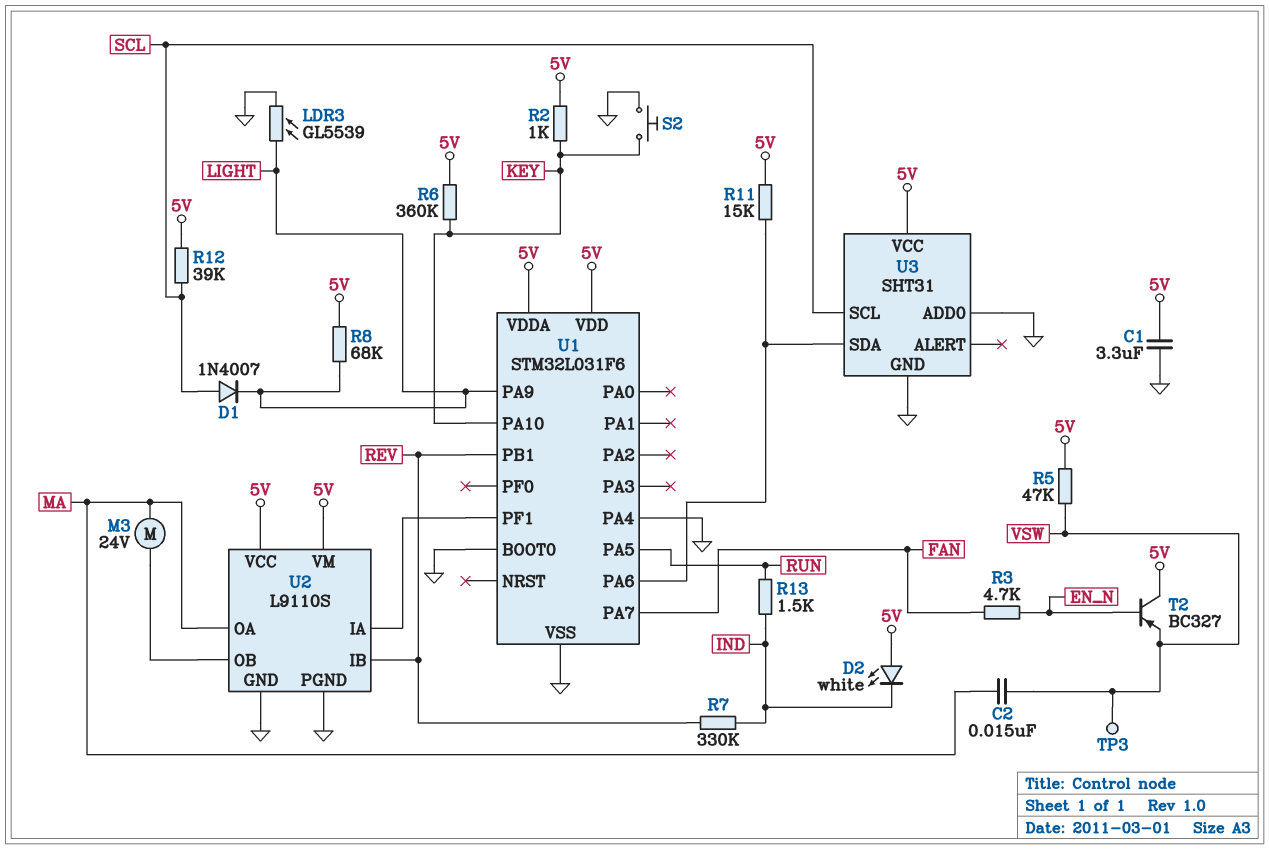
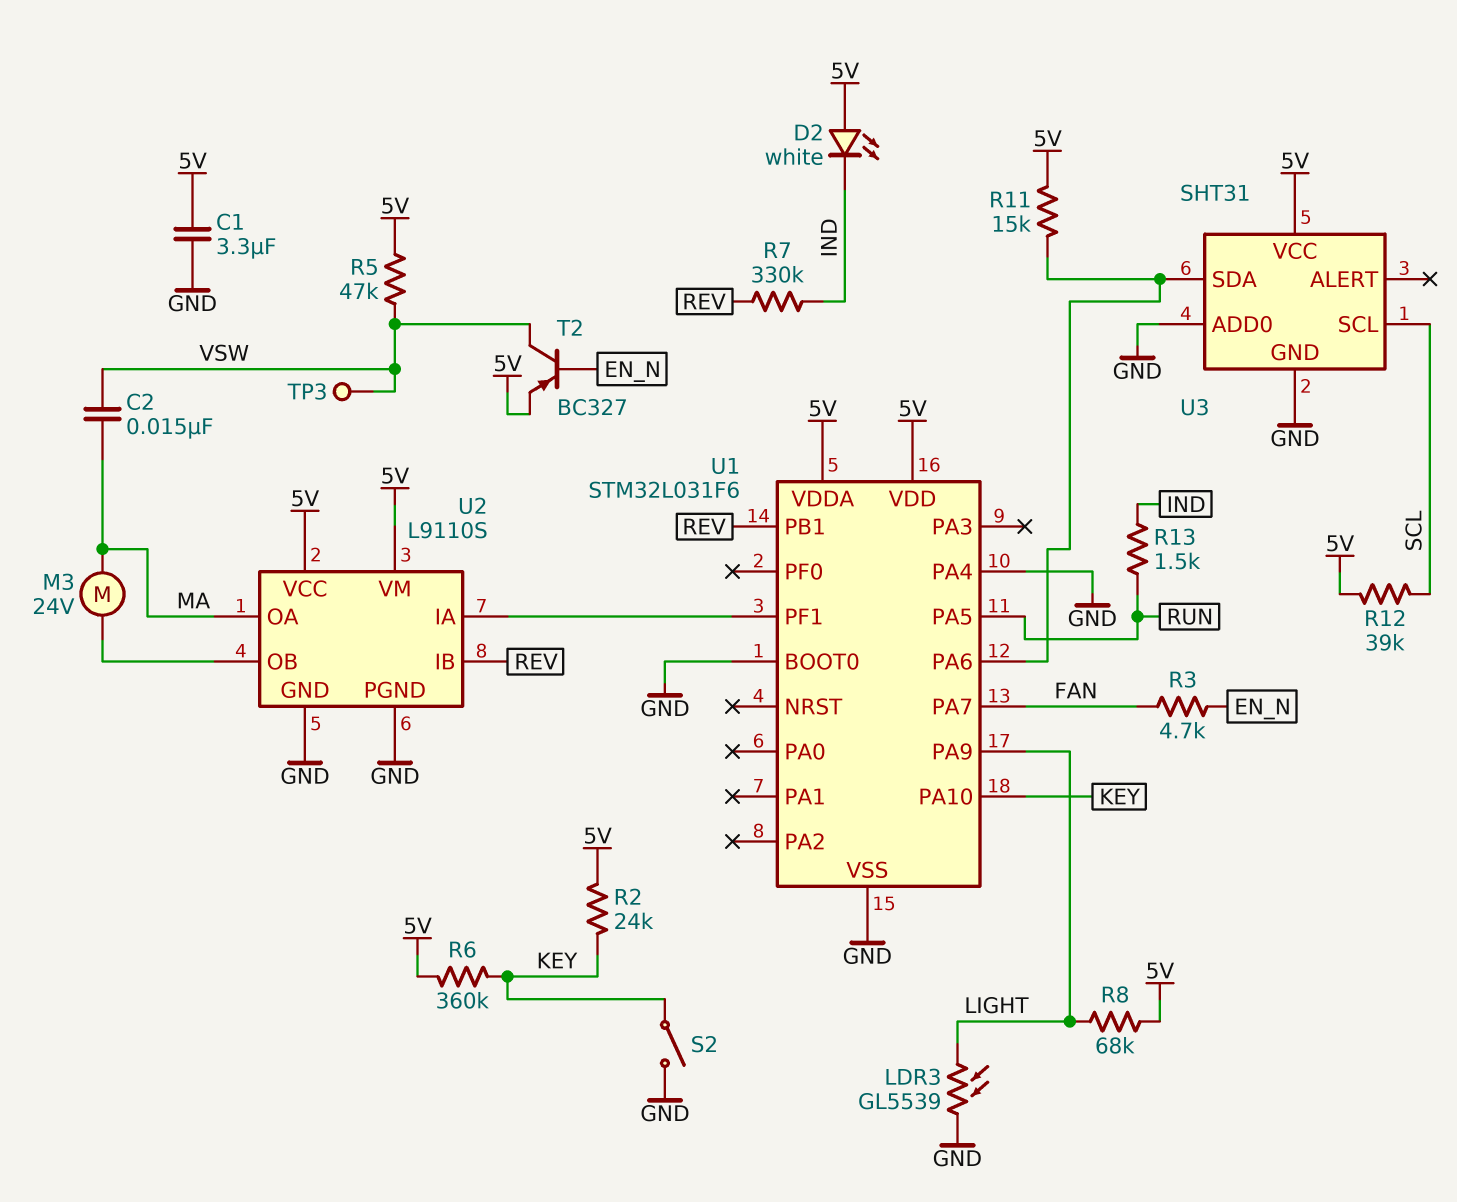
D1: diode 1N4007 (A SCL, K LIGHT) -> none
R2: 1k (5V, KEY) -> 24k (5V, KEY)
S2: button (GND, KEY) -> switch (GND, KEY)
T2: PNP BC327 (B EN_N, C 5V, E VSW) -> PNP BC327 (B EN_N, C VSW, E 5V)

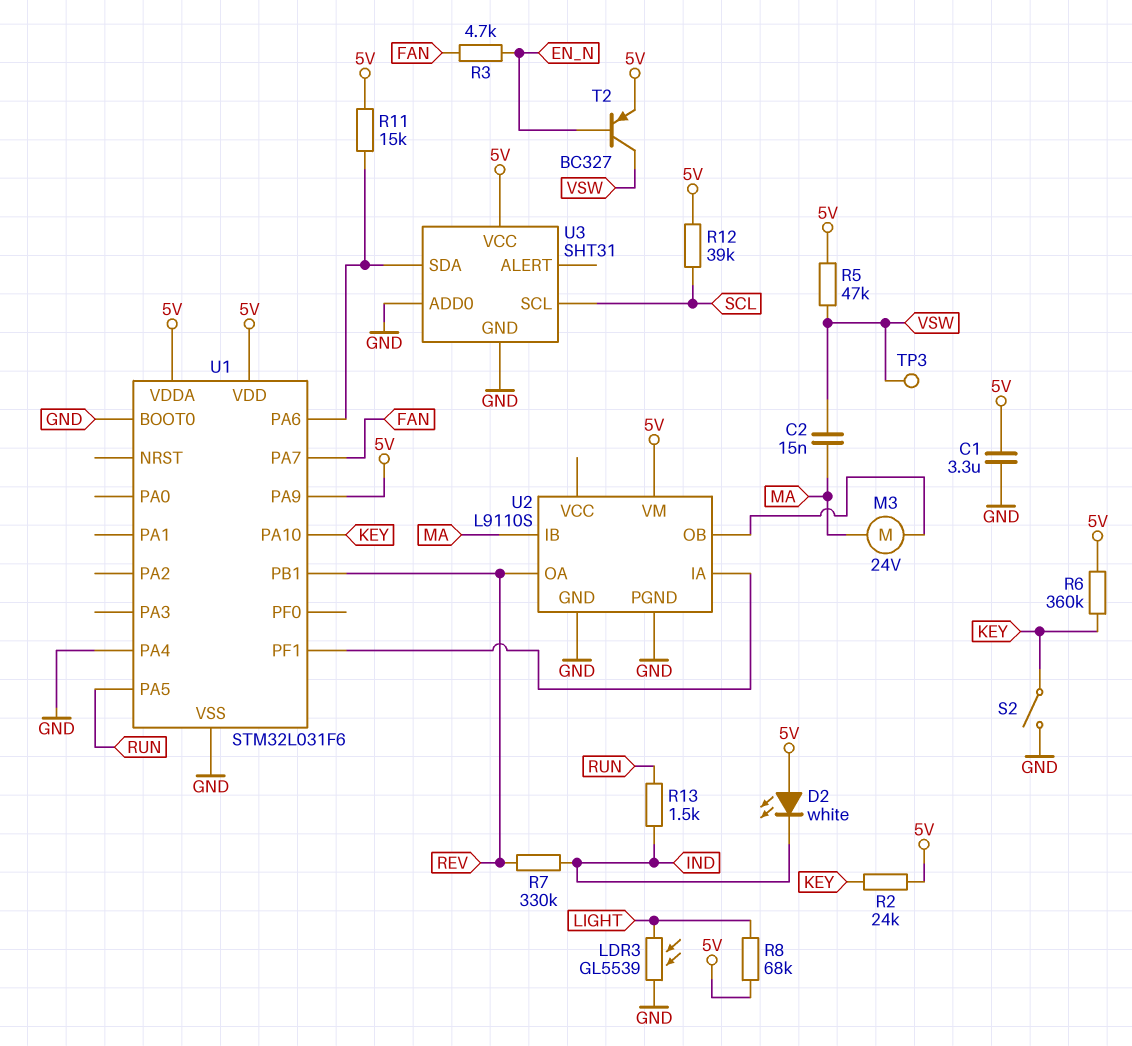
U1 pin PA9: LIGHT -> 5V
U2 pin IB: REV -> MA
U2 pin OA: MA -> REV
U2 pin VCC: 5V -> none

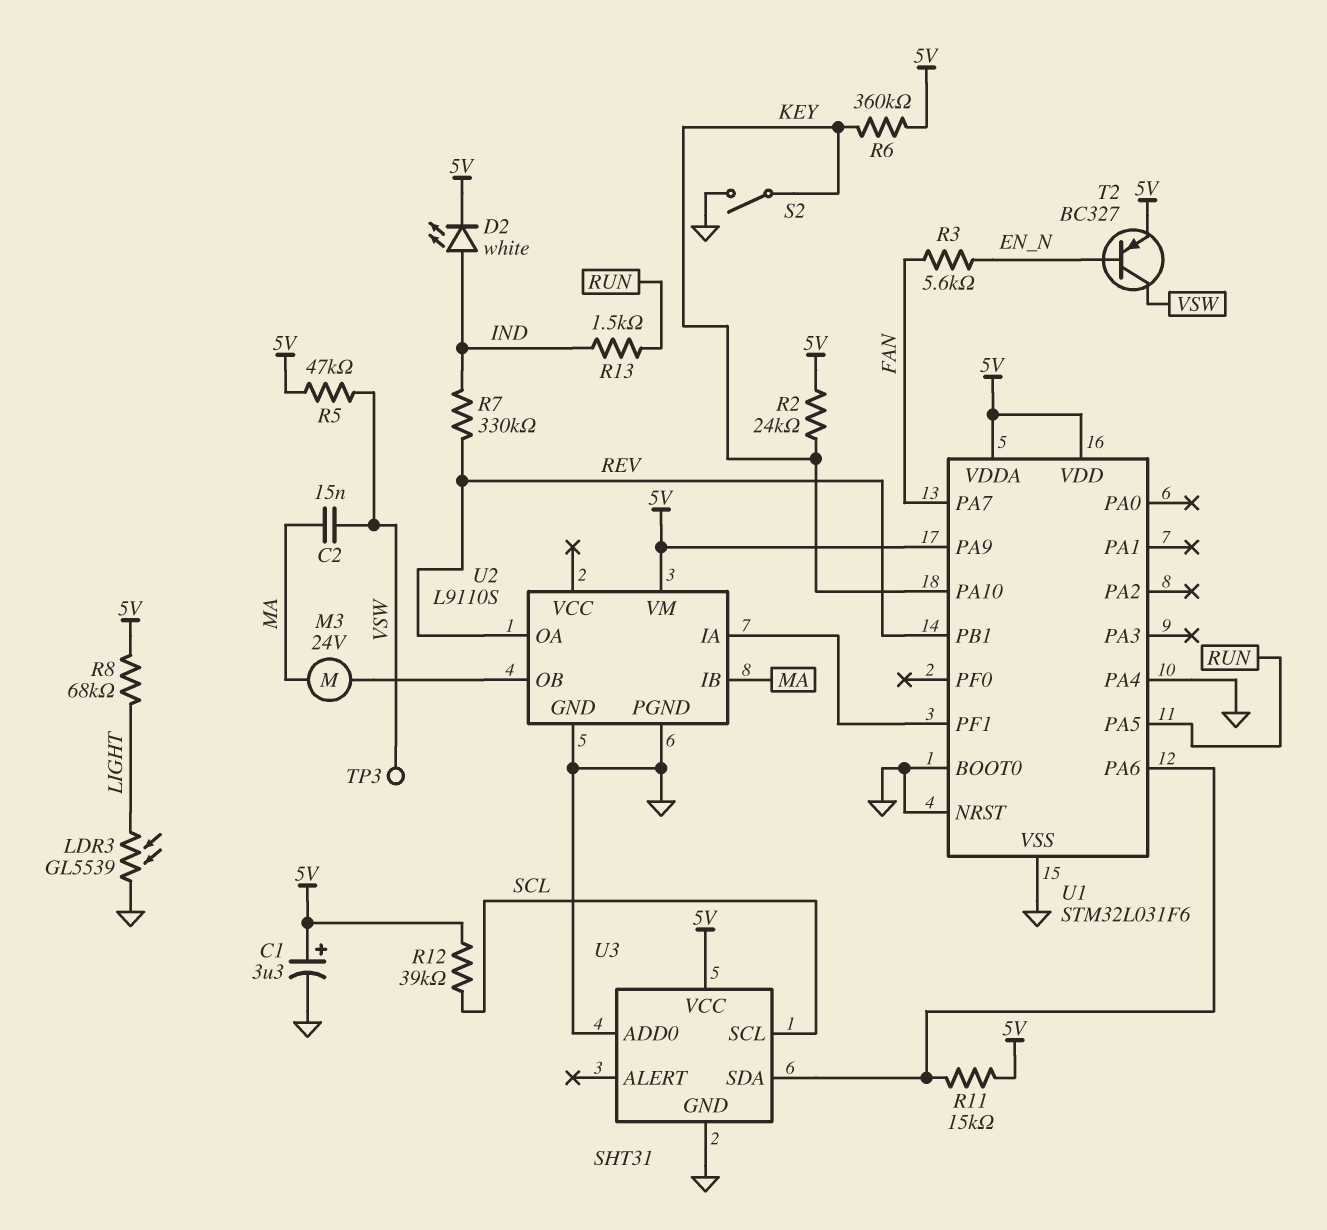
C1: 3.3uF (5V, GND) -> 3.3uF (plus 5V, minus GND)
D2: LED white (A 5V, K IND) -> LED white (A IND, K 5V)
R3: 4.7k (EN_N, FAN) -> 5.6k (EN_N, FAN)
U1 pin NRST: none -> GND

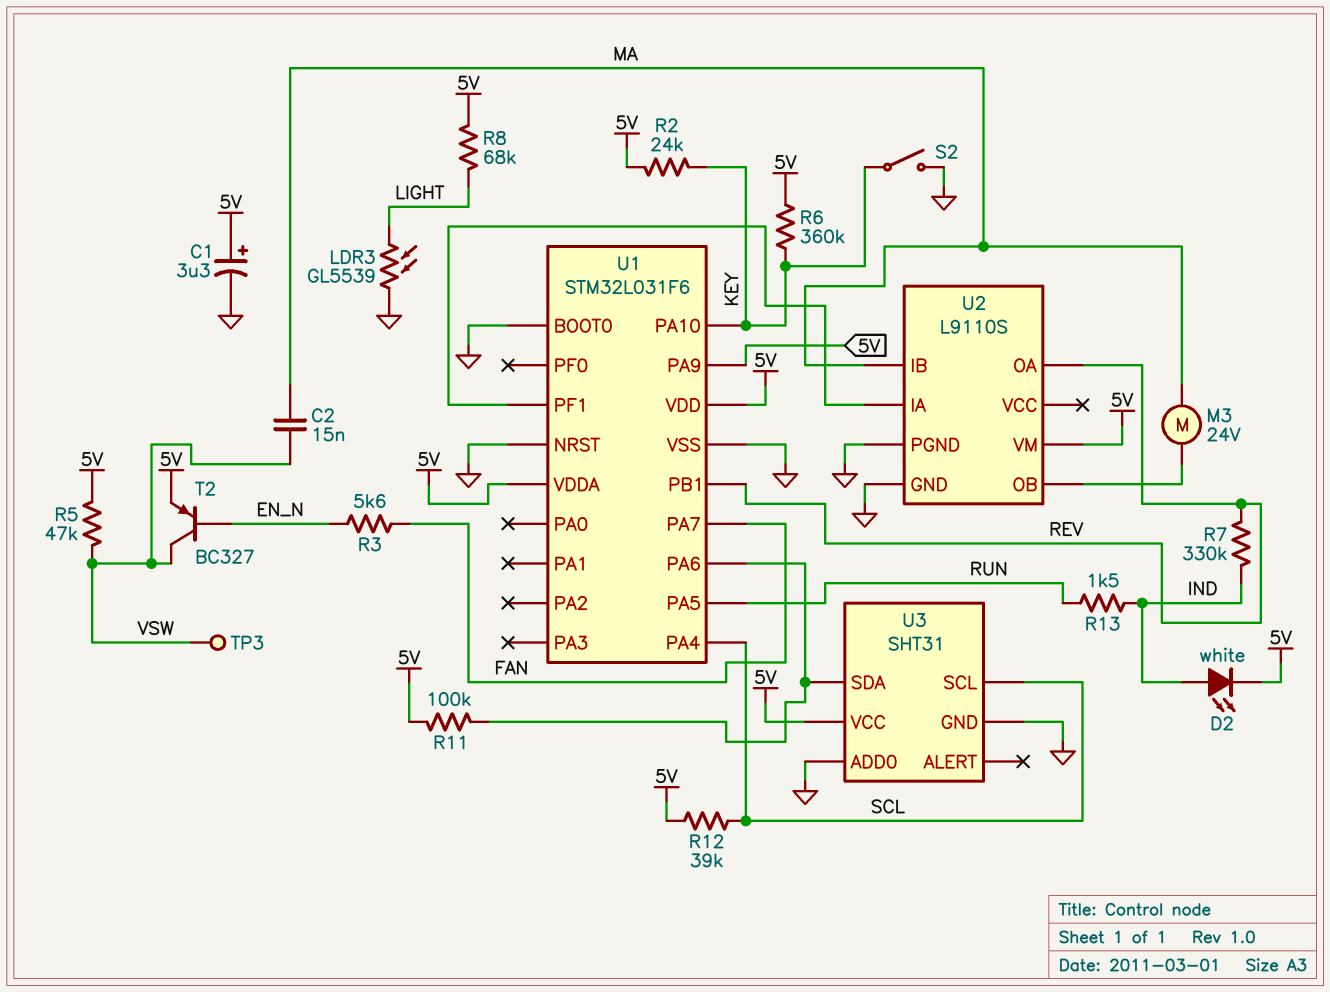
R11: 15k (5V, U1/PA6) -> 100k (5V, U1/PA6)
U1 pin PA4: GND -> SCL

